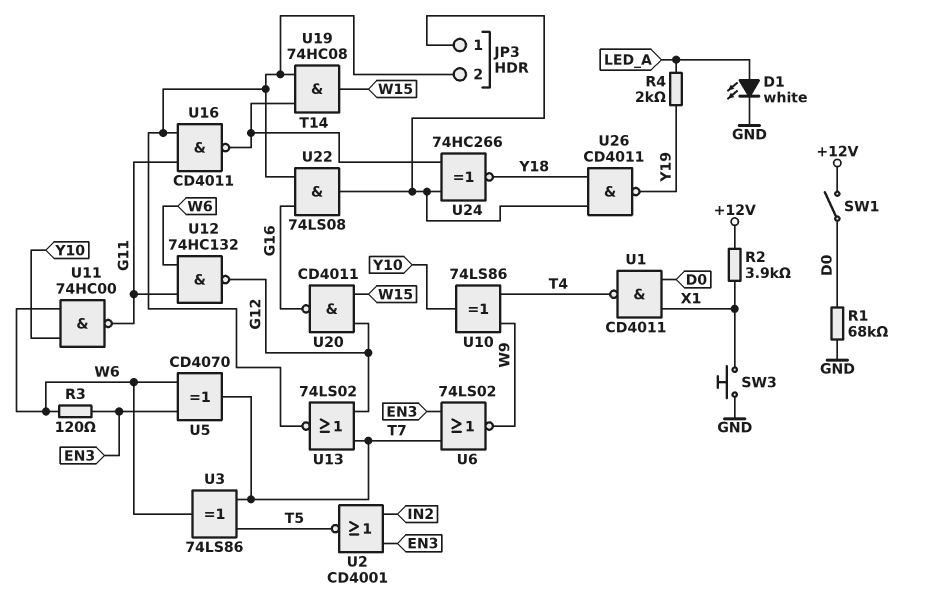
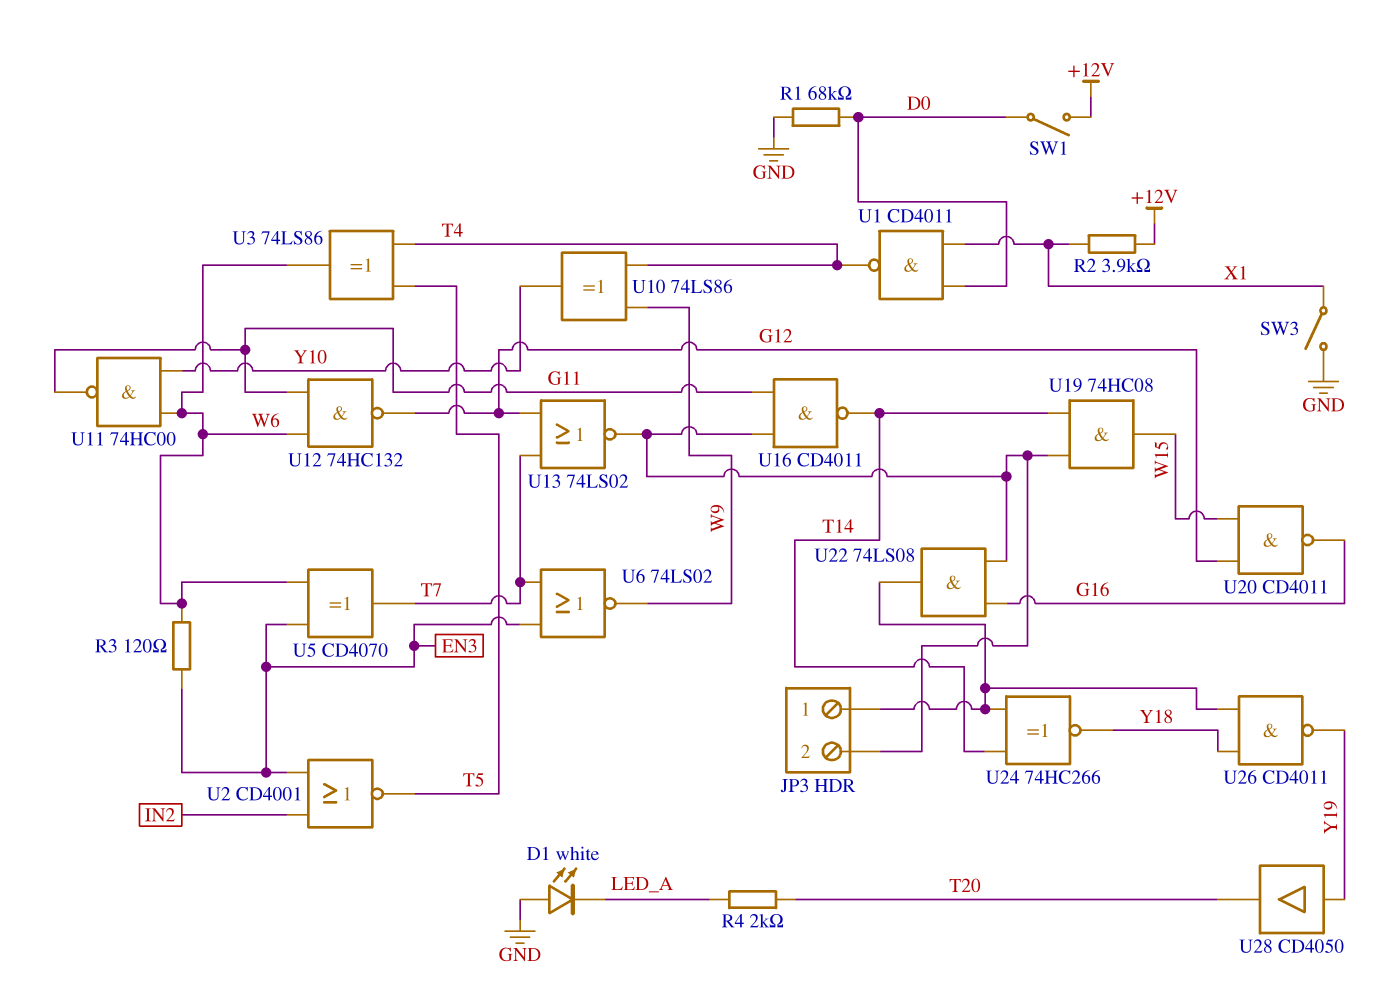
D1: LED white (A LED_A, K GND) -> LED white (A GND, K LED_A)
R4: 2k (LED_A, Y19) -> 2k (LED_A, T20)
SW3: button (GND, X1) -> switch (GND, X1)
U3: XOR 74LS86 (in T5, in T7, out W6) -> XOR 74LS86 (in T4, in T5, out W6)
U28: none -> buffer CD4050 (in Y19, out T20)

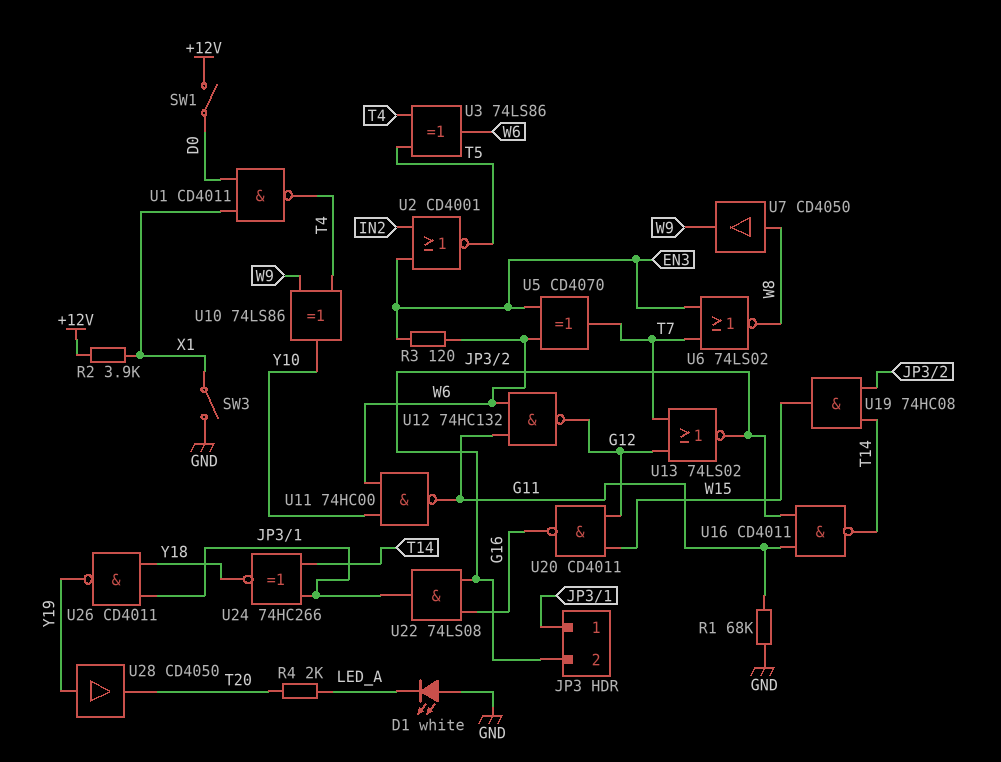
R1: 68k (D0, GND) -> 68k (G11, GND)
U6: NOR 74LS02 (in EN3, in T7, out W9) -> NOR 74LS02 (in EN3, in T7, out W8)
U7: none -> buffer CD4050 (in W8, out W9)

